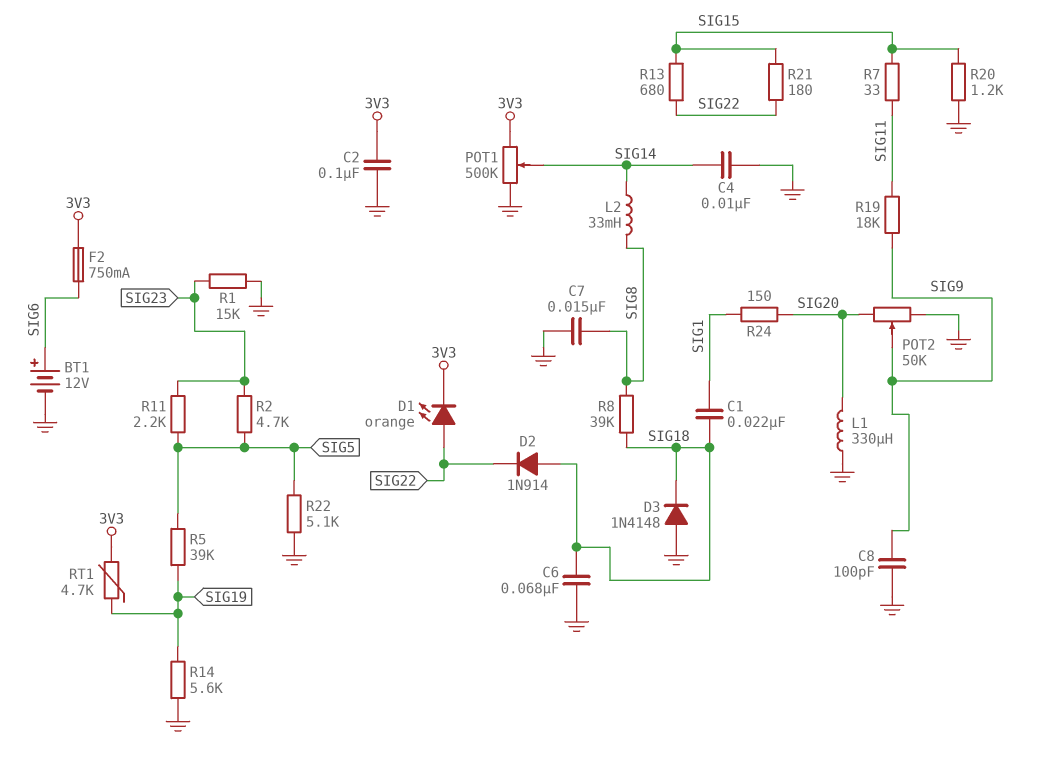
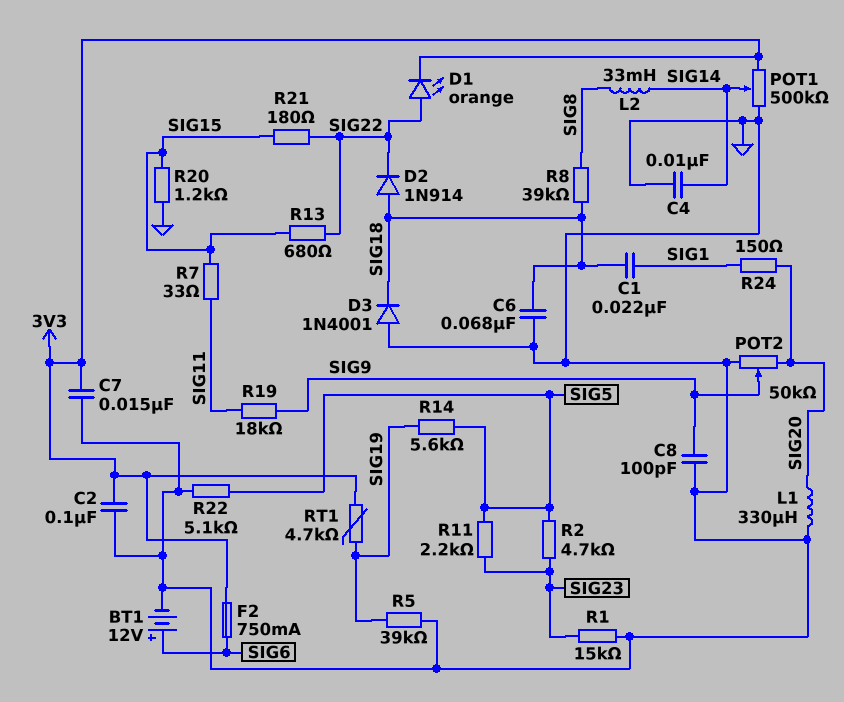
C7: 15nF (GND, SIG8) -> 15nF (3V3, GND)
D3: diode 1N4148 (A GND, K SIG18) -> diode 1N4001 (A GND, K SIG18)
R5: 39k (SIG5, SIG19) -> 39k (GND, SIG19)
R14: 5.6k (GND, SIG19) -> 5.6k (SIG5, SIG19)

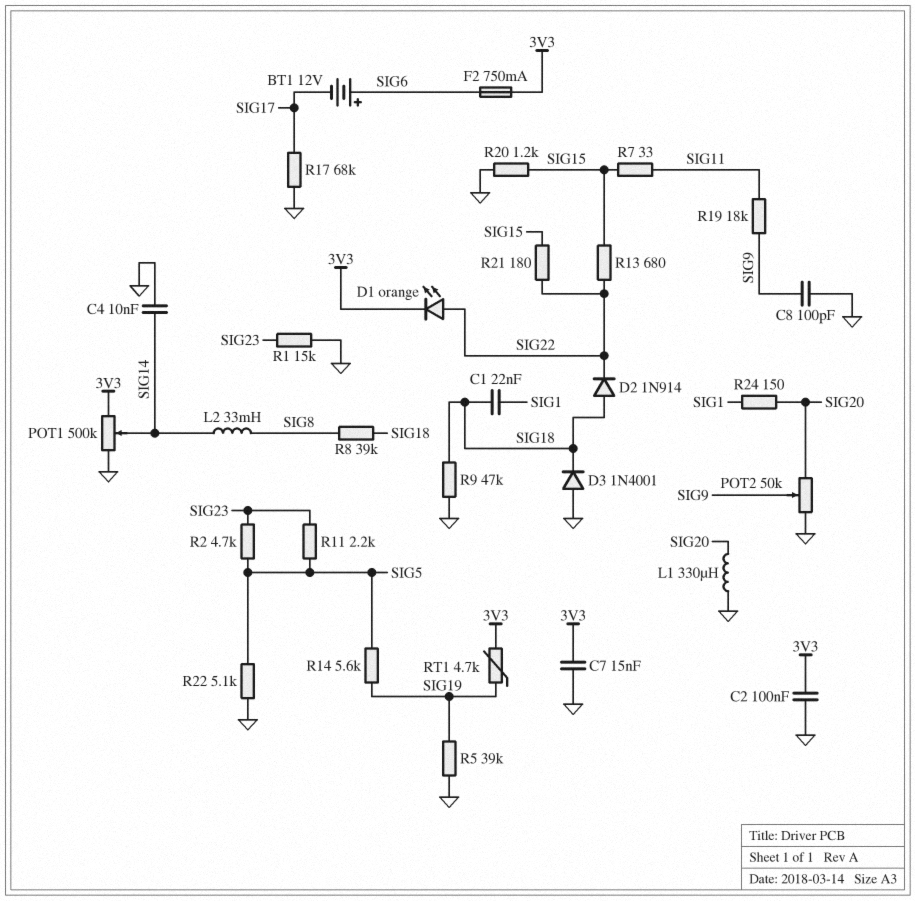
BT1: 12V (plus SIG6, minus GND) -> 12V (plus SIG6, minus SIG17)
C6: 68nF (GND, SIG18) -> none
R9: none -> 47k (GND, SIG18)
R17: none -> 68k (GND, SIG17)

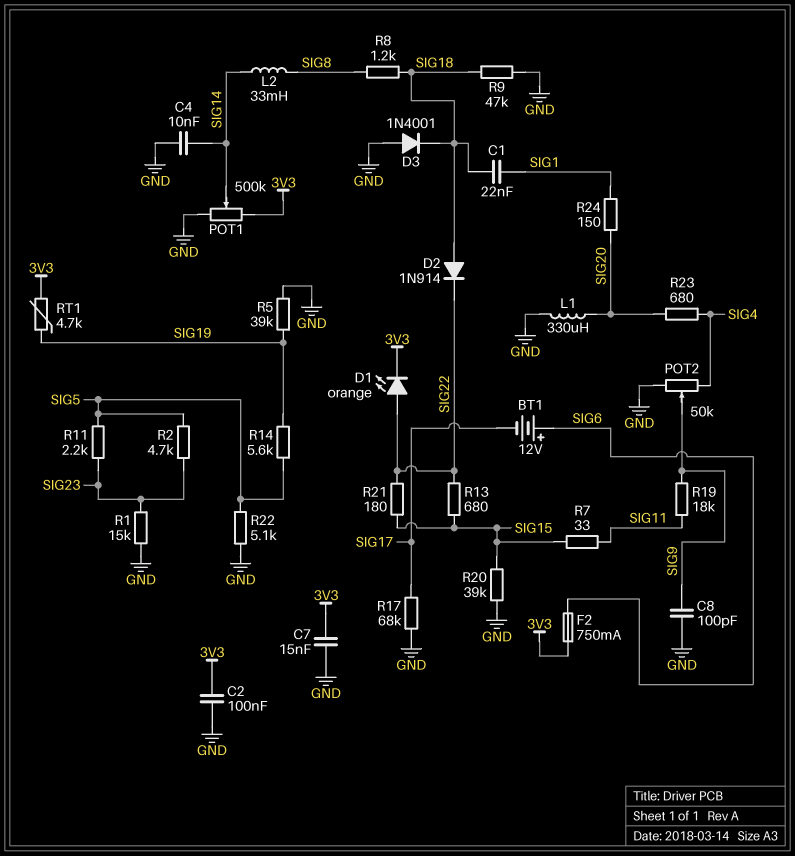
POT2: 50k (GND, SIG20, wiper SIG9) -> 50k (GND, SIG4, wiper SIG9)
R8: 39k (SIG8, SIG18) -> 1.2k (SIG8, SIG18)
R20: 1.2k (GND, SIG15) -> 39k (GND, SIG15)
R23: none -> 680 (SIG4, SIG20)

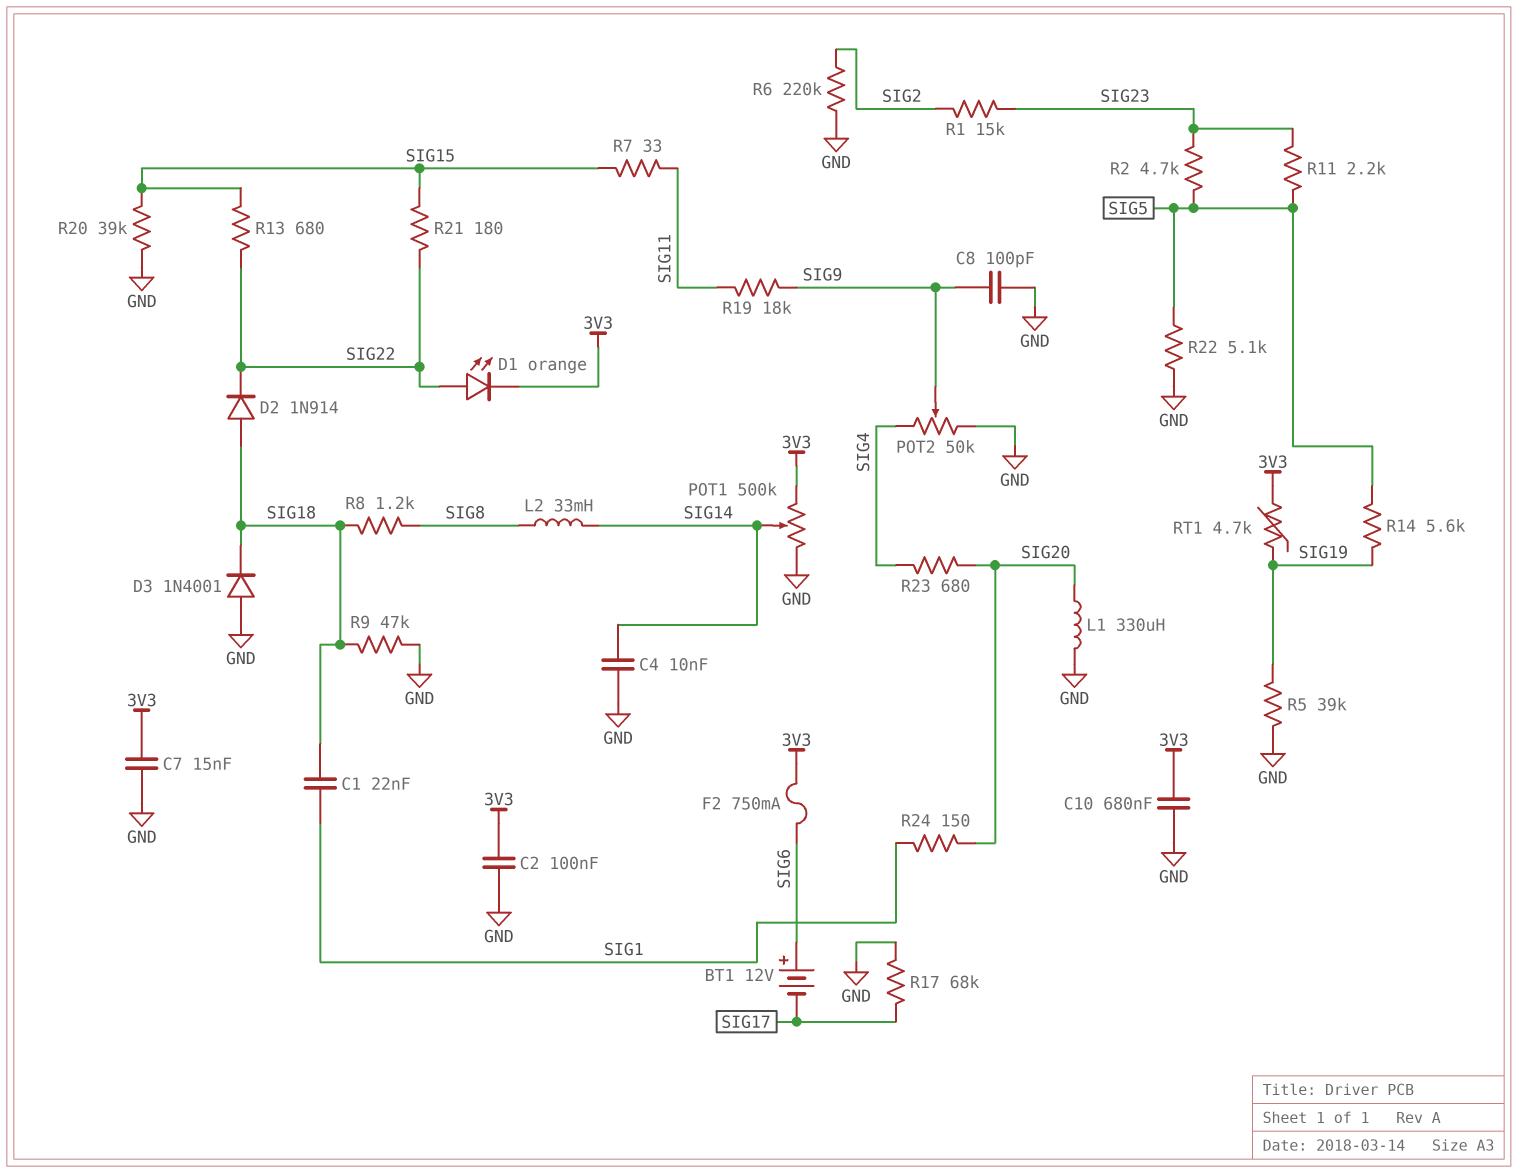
C10: none -> 680nF (3V3, GND)
R1: 15k (GND, SIG23) -> 15k (SIG2, SIG23)
R6: none -> 220k (GND, SIG2)

